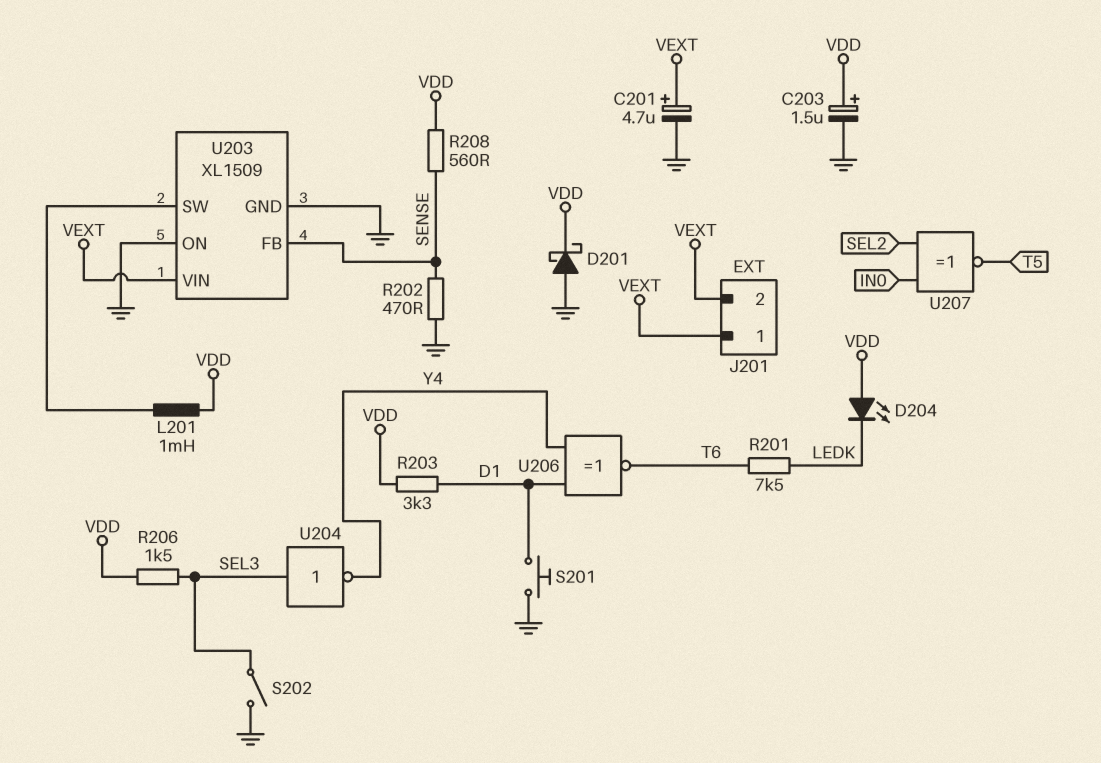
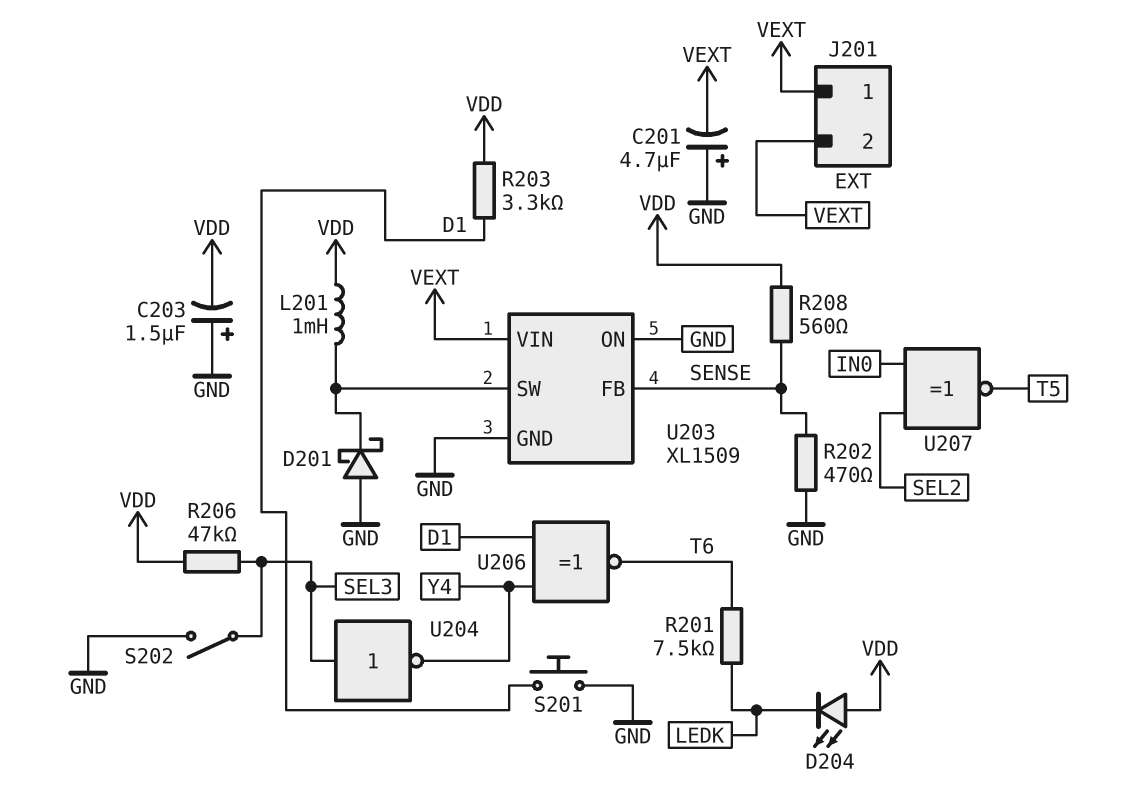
C201: 4.7uF (plus VEXT, minus GND) -> 4.7uF (plus GND, minus VEXT)
C203: 1.5uF (plus VDD, minus GND) -> 1.5uF (plus GND, minus VDD)
D201: schottky (A GND, K VDD) -> schottky (A GND, K U203/SW)
R206: 1.5k (SEL3, VDD) -> 47k (SEL3, VDD)

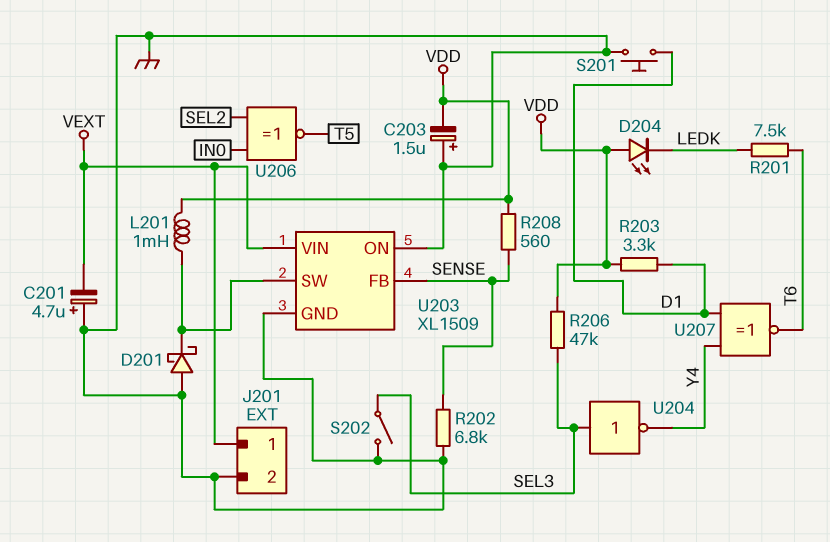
J201 pin 2: VEXT -> GND
R202: 470 (GND, SENSE) -> 6.8k (GND, SENSE)
U206: XNOR (in D1, in Y4, out T6) -> XNOR (in IN0, in SEL2, out T5)
U207: XNOR (in IN0, in SEL2, out T5) -> XNOR (in D1, in Y4, out T6)

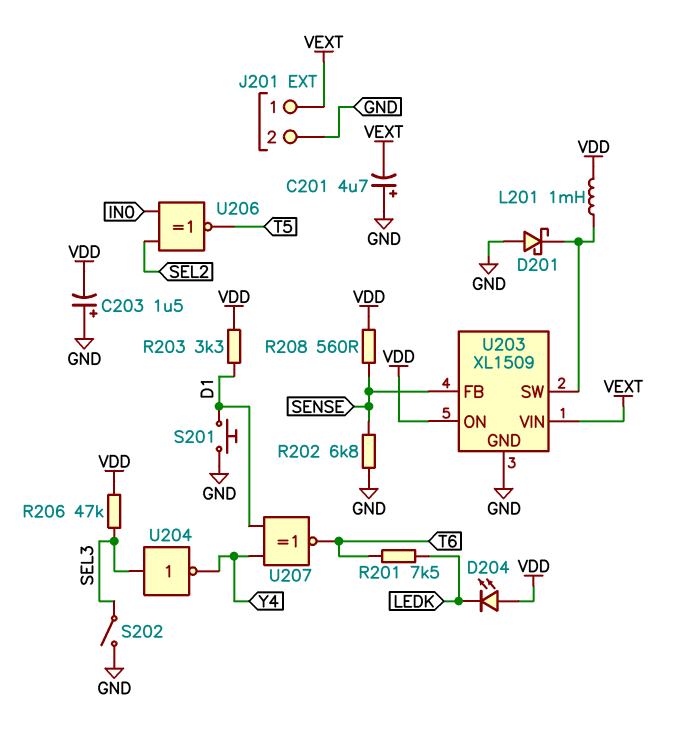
U203 pin ON: GND -> VDD

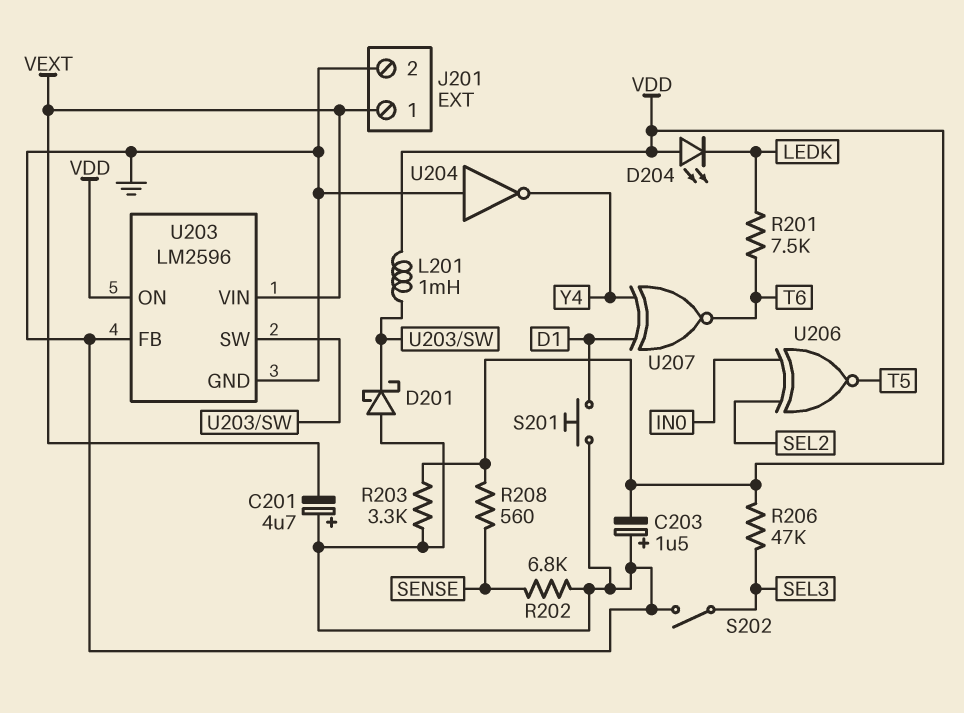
R203: 3.3k (D1, VDD) -> 3.3k (GND, VDD)
U203: XL1509 -> LM2596
U203 pin FB: SENSE -> GND
U204: NOT (in SEL3, out Y4) -> NOT (in GND, out Y4)

